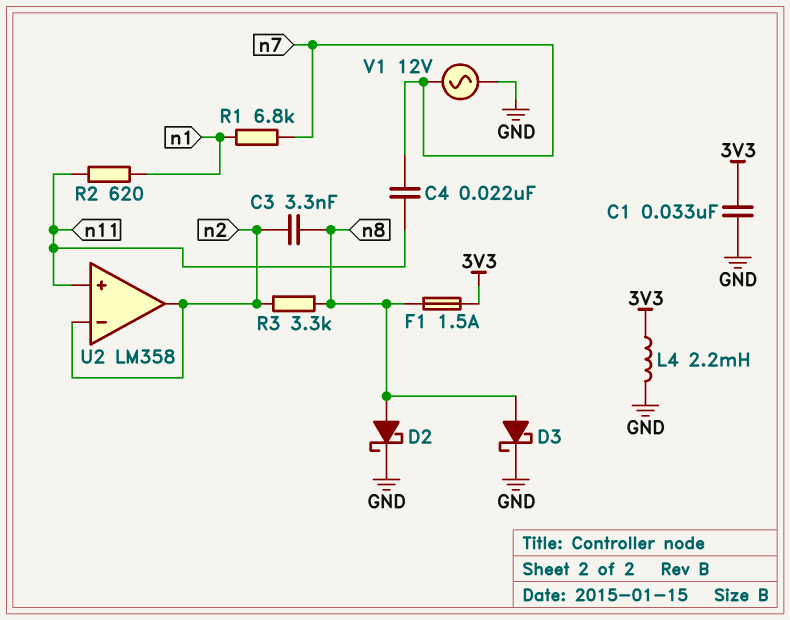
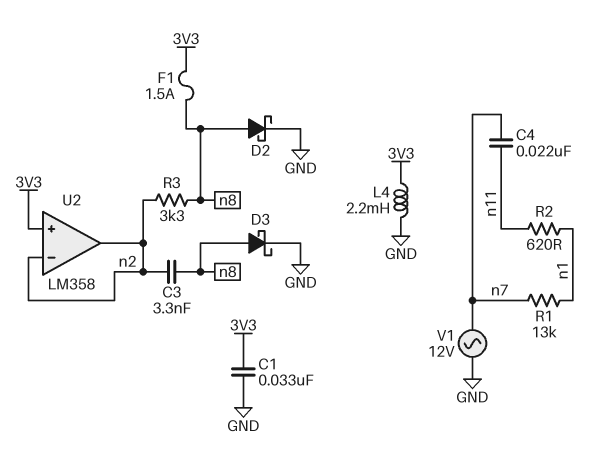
R1: 6.8k (n1, n7) -> 13k (n1, n7)
U2 pin in+: n11 -> 3V3

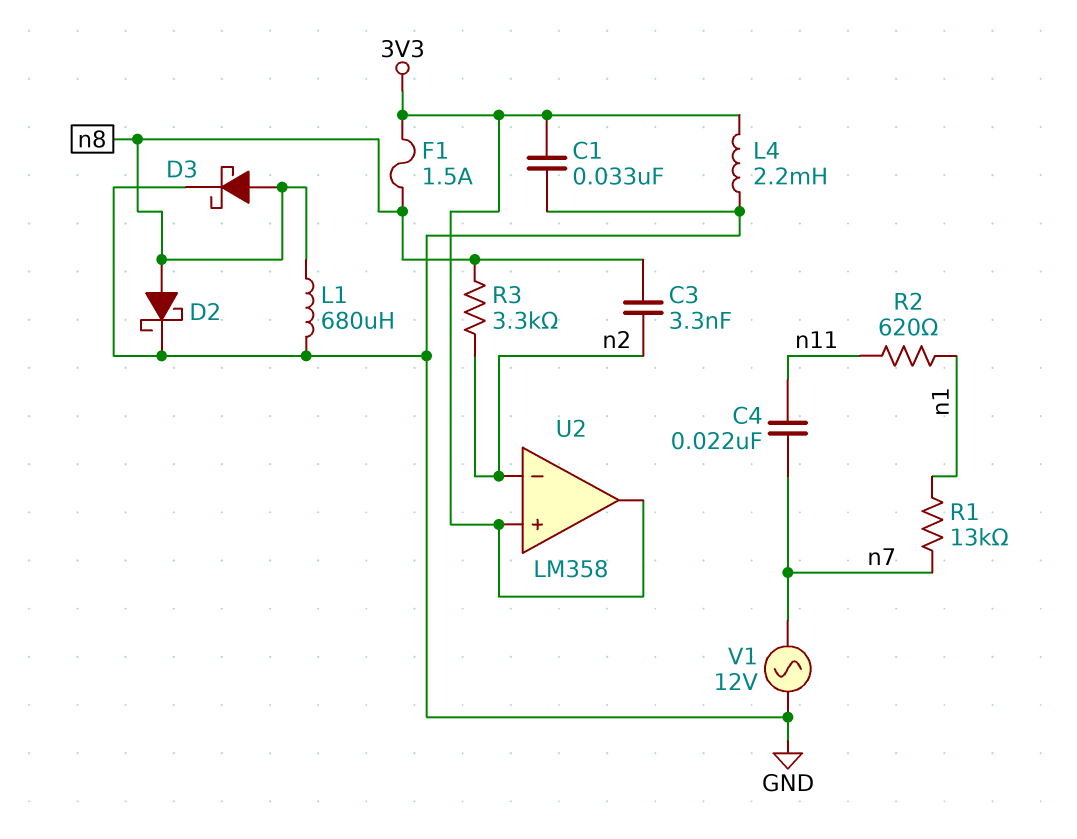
L1: none -> 680uH (GND, n8)
U2 pin out: n2 -> 3V3

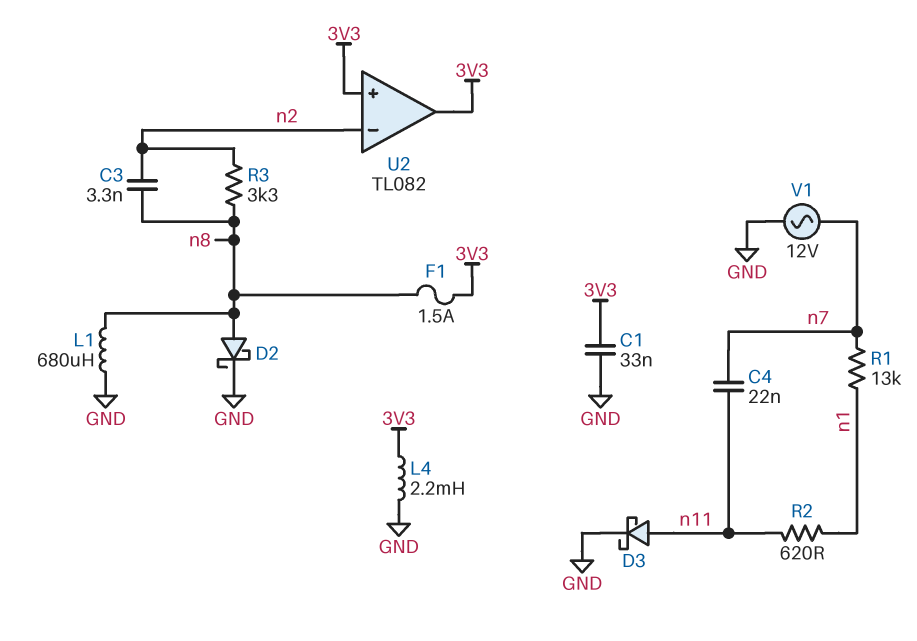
D3: schottky (A n8, K GND) -> schottky (A n11, K GND)
U2: LM358 -> TL082

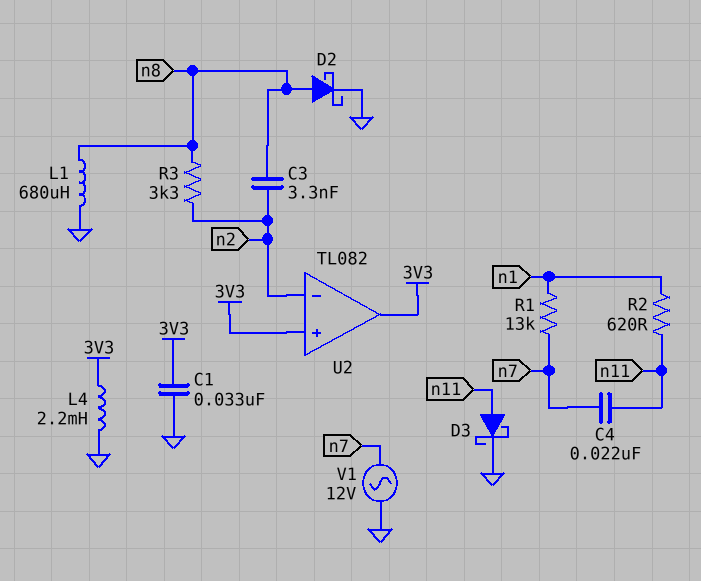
F1: 1.5A (3V3, n8) -> none

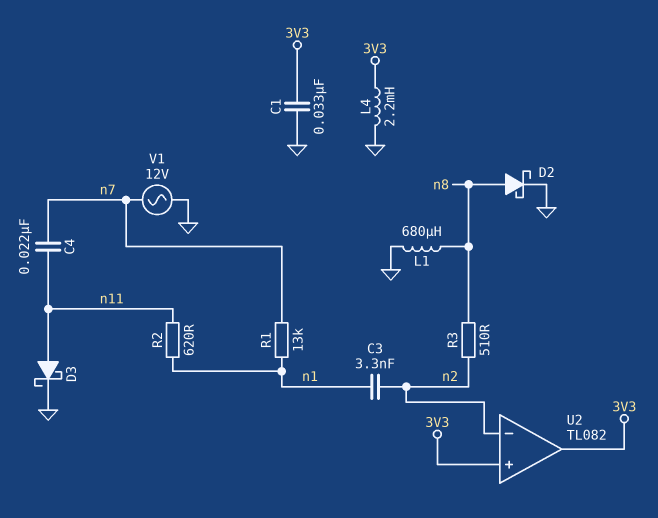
C3: 3.3nF (n2, n8) -> 3.3nF (n1, n2)
R3: 3.3k (n2, n8) -> 510 (n2, n8)

